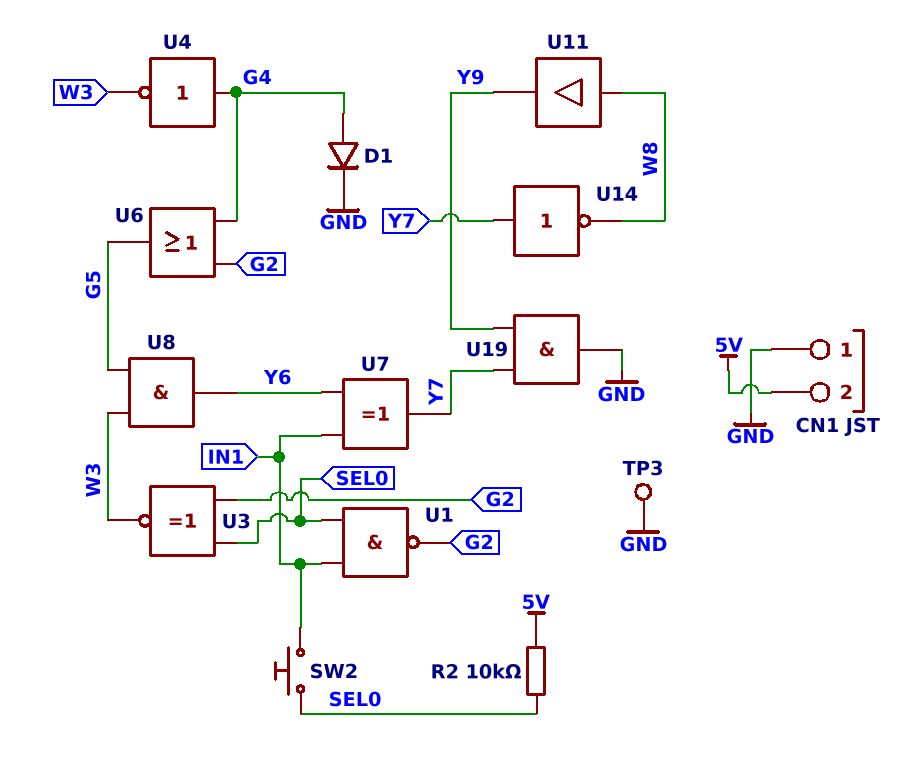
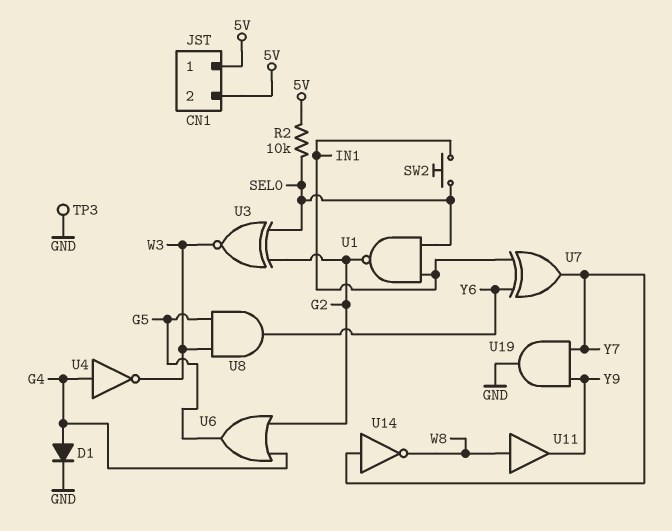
CN1 pin 1: GND -> 5V

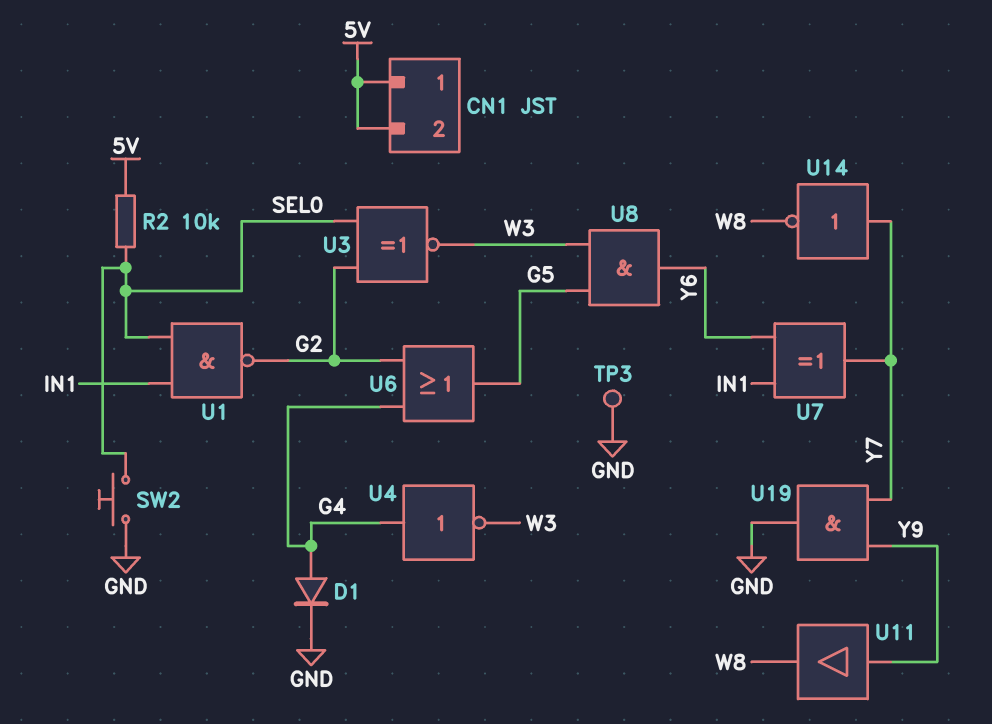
SW2: button (IN1, SEL0) -> button (GND, SEL0)
U11: buffer (in W8, out Y9) -> buffer (in Y9, out W8)

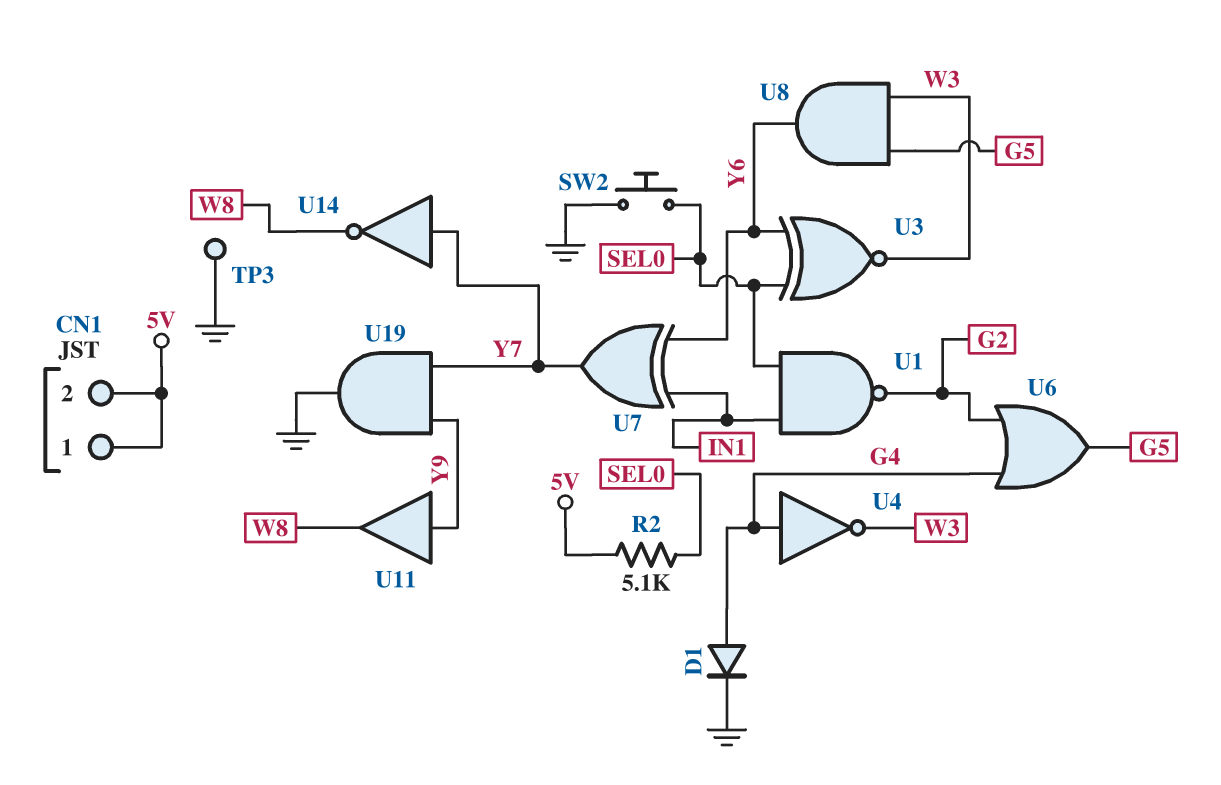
R2: 10k (5V, SEL0) -> 5.1k (5V, SEL0)
U3: XNOR (in G2, in SEL0, out W3) -> XNOR (in SEL0, in Y6, out W3)

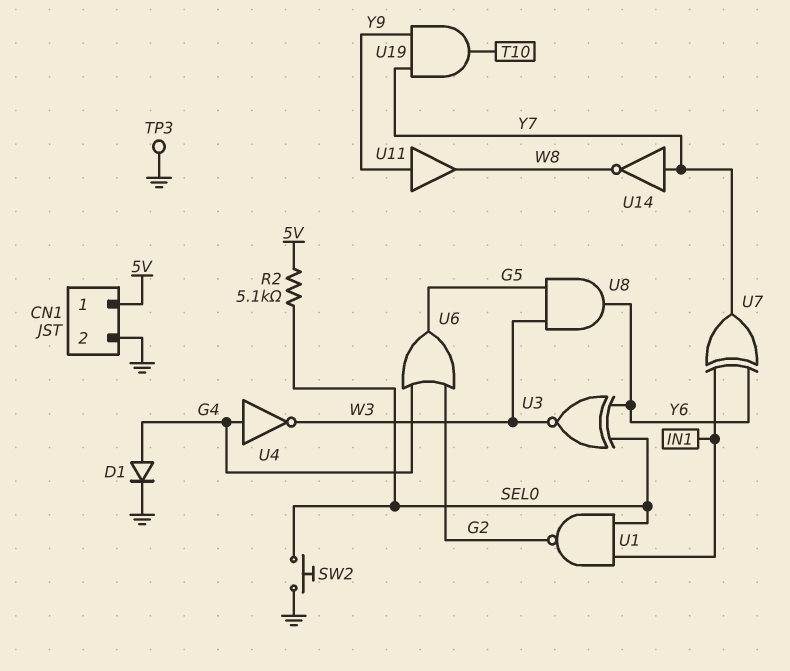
CN1 pin 2: 5V -> GND
U19: AND (in Y7, in Y9, out GND) -> AND (in Y7, in Y9, out T10)

